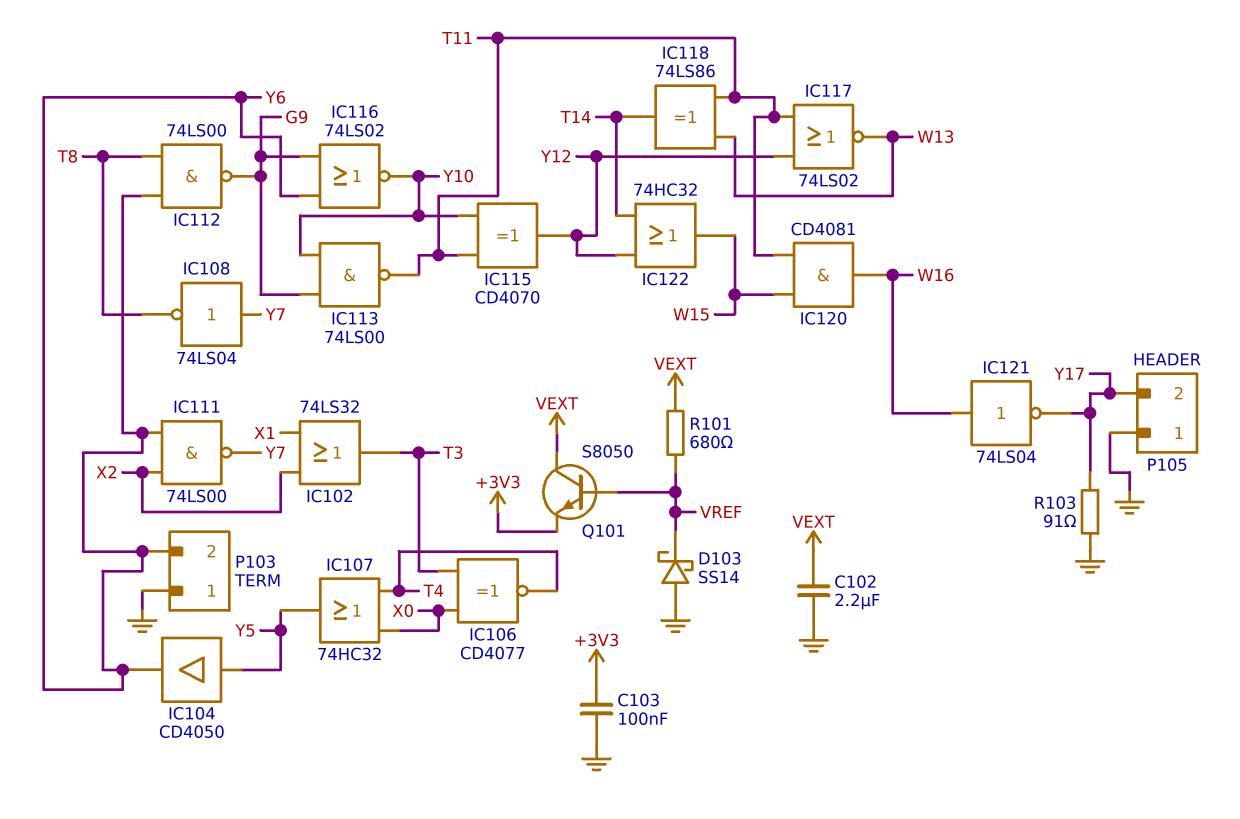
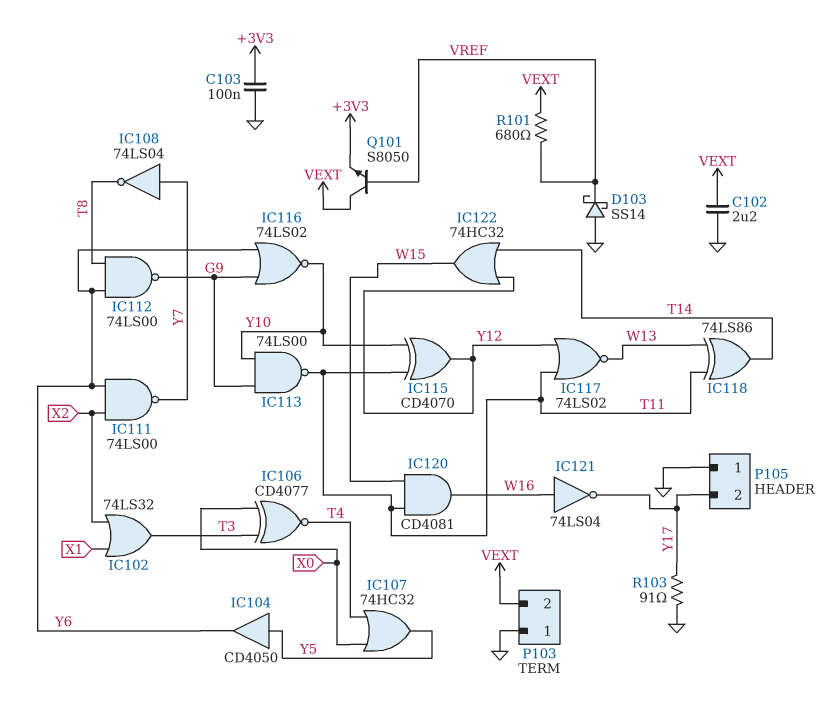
P103 pin 2: Y6 -> VEXT

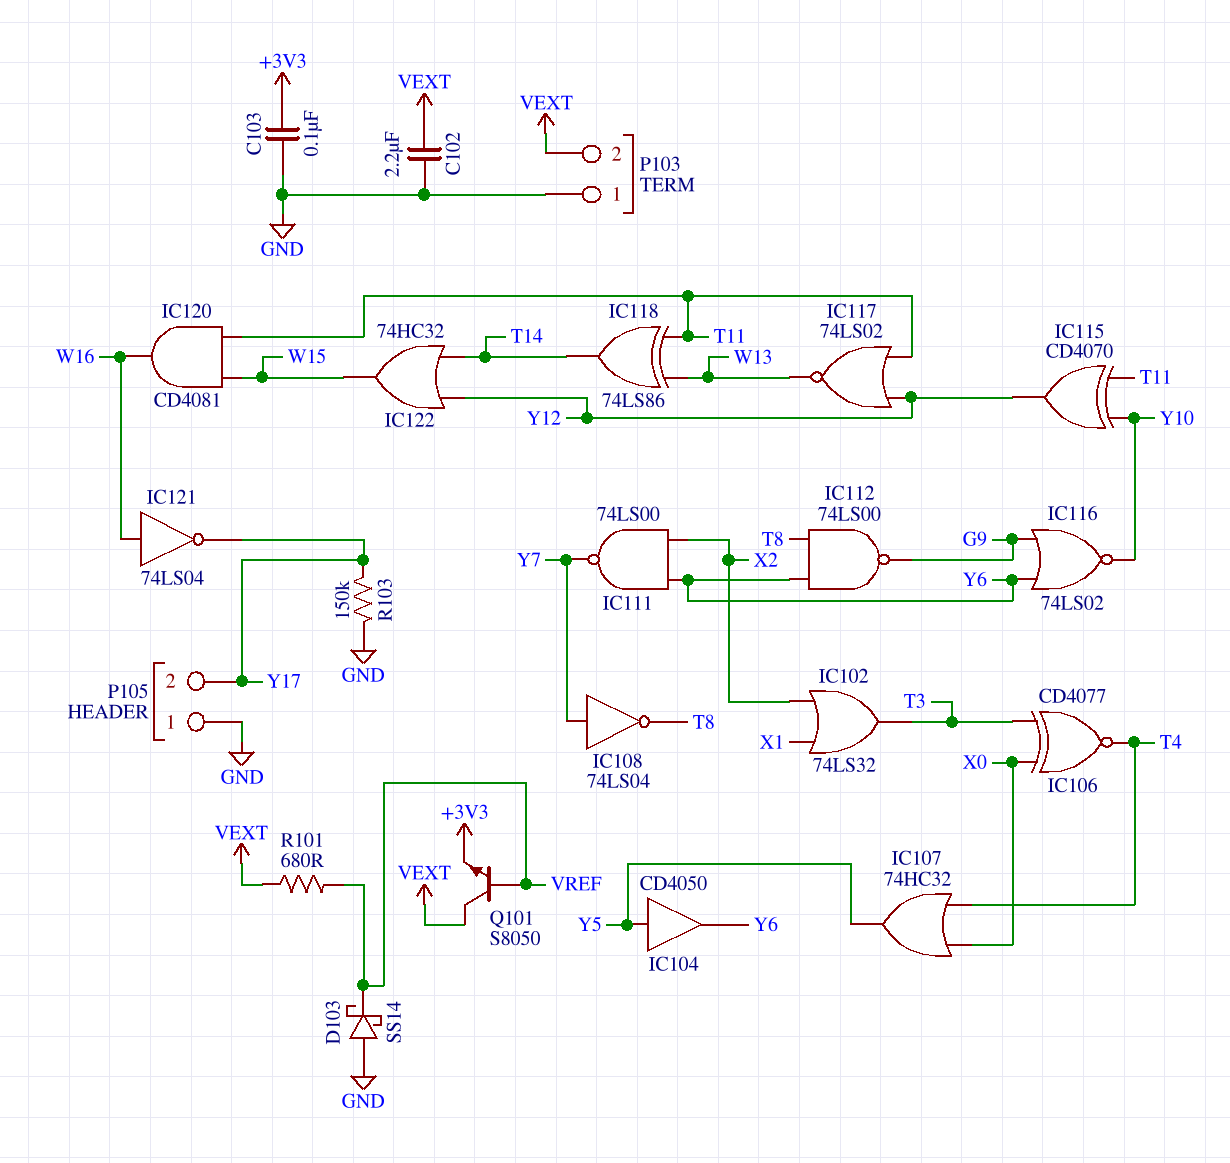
IC113: NAND 74LS00 (in G9, in Y10, out T11) -> none
R103: 91 (GND, Y17) -> 150k (GND, Y17)

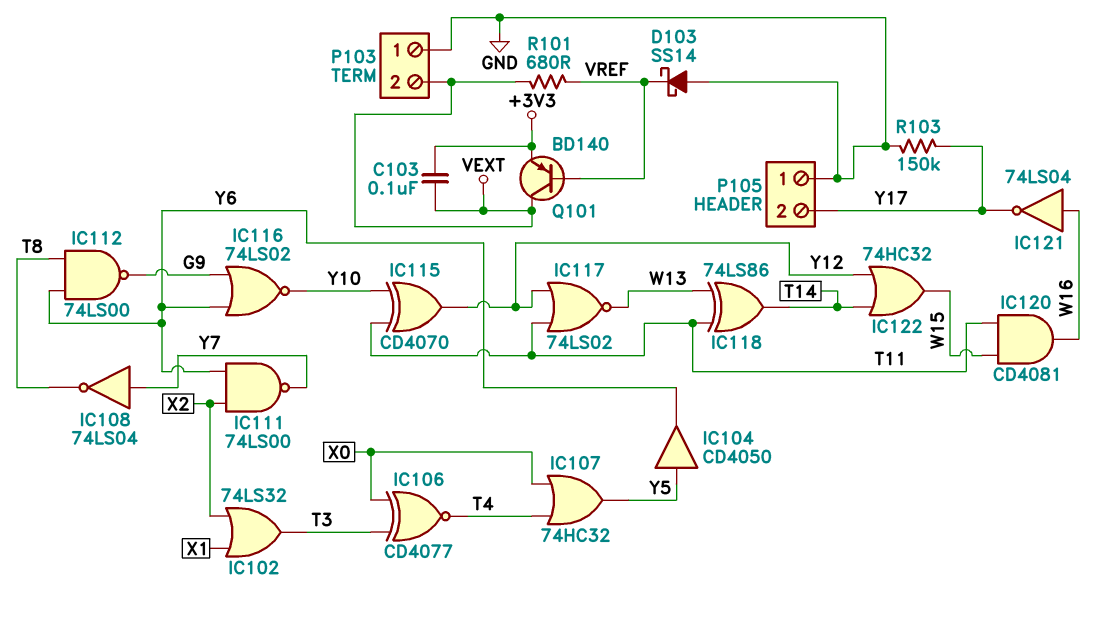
C102: 2.2uF (GND, VEXT) -> none
C103: 100nF (+3V3, GND) -> 100nF (+3V3, VEXT)
Q101: NPN S8050 (B VREF, C VEXT, E +3V3) -> PNP BD140 (B VREF, C VEXT, E +3V3)

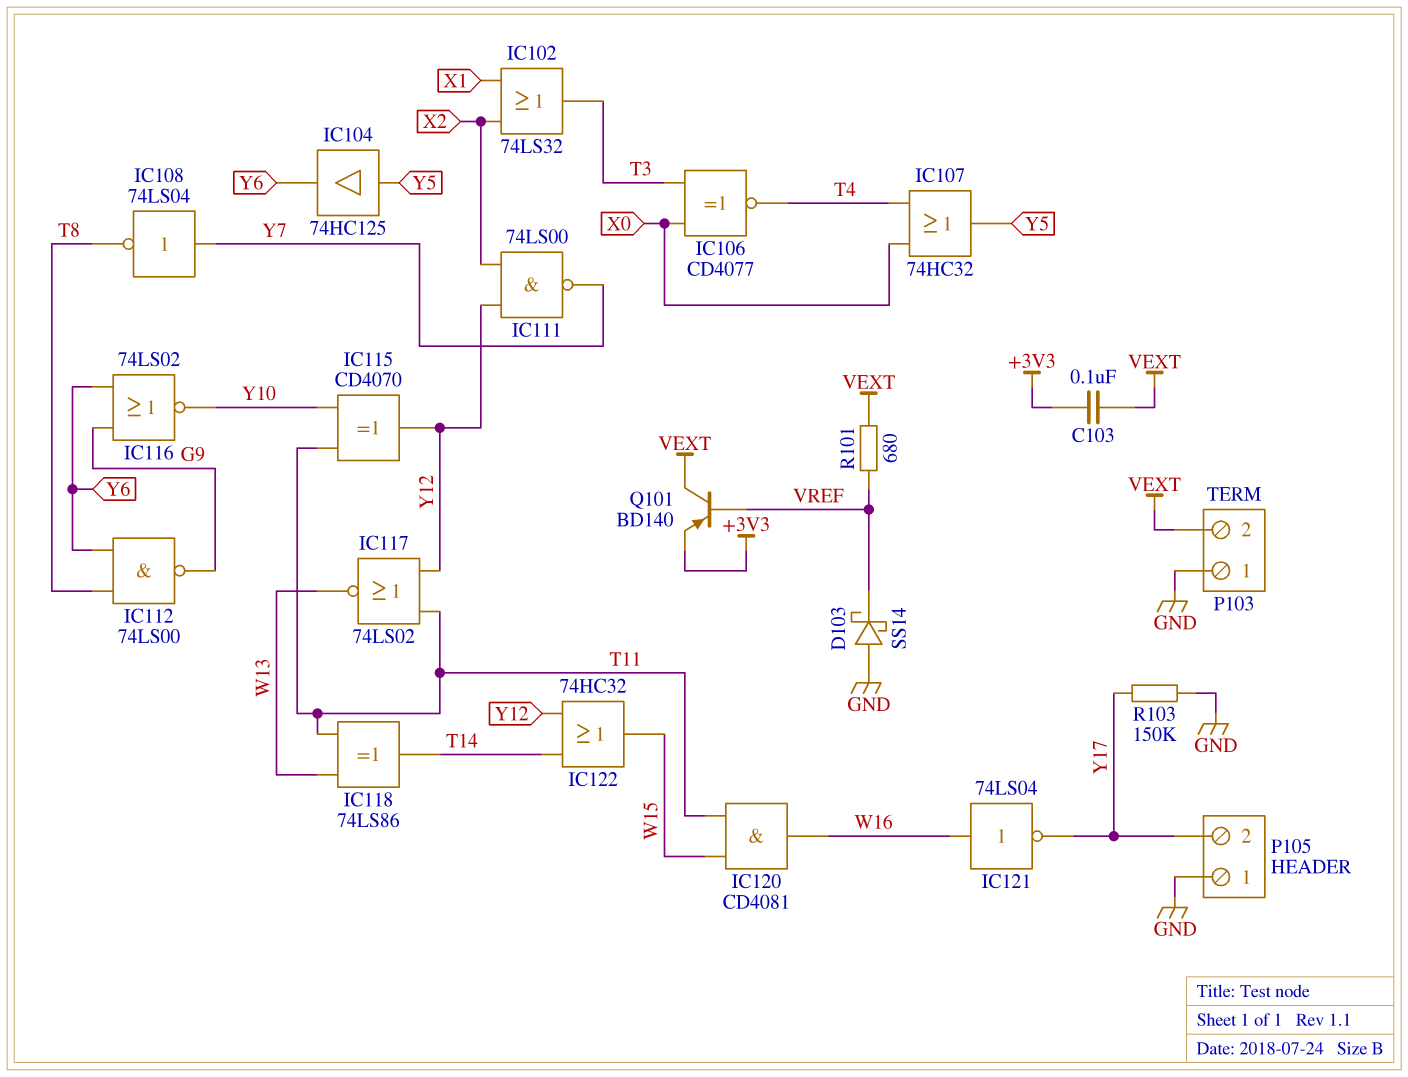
IC104: buffer CD4050 (in Y5, out Y6) -> buffer 74HC125 (in Y5, out Y6)
IC111: NAND 74LS00 (in X2, in Y6, out Y7) -> NAND 74LS00 (in X2, in Y12, out Y7)

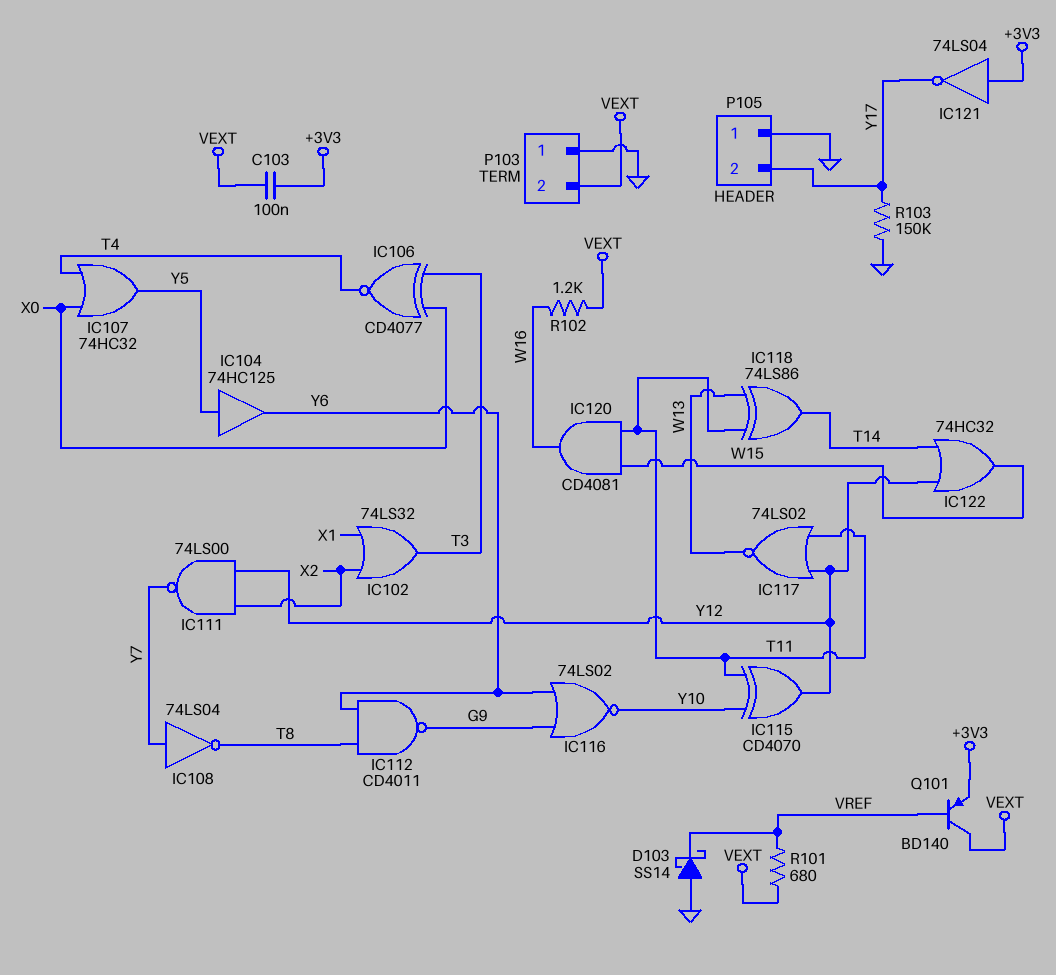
IC112: NAND 74LS00 (in T8, in Y6, out G9) -> NAND CD4011 (in T8, in Y6, out G9)
IC121: NOT 74LS04 (in W16, out Y17) -> NOT 74LS04 (in +3V3, out Y17)
R102: none -> 1.2k (VEXT, W16)

